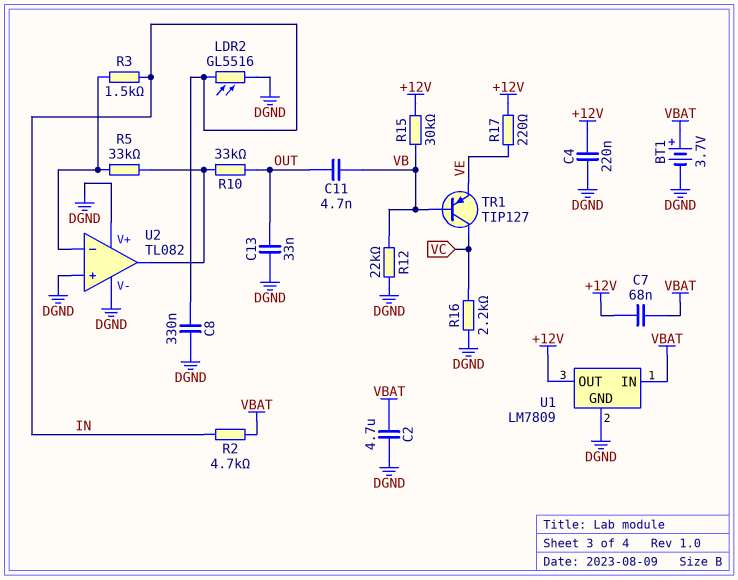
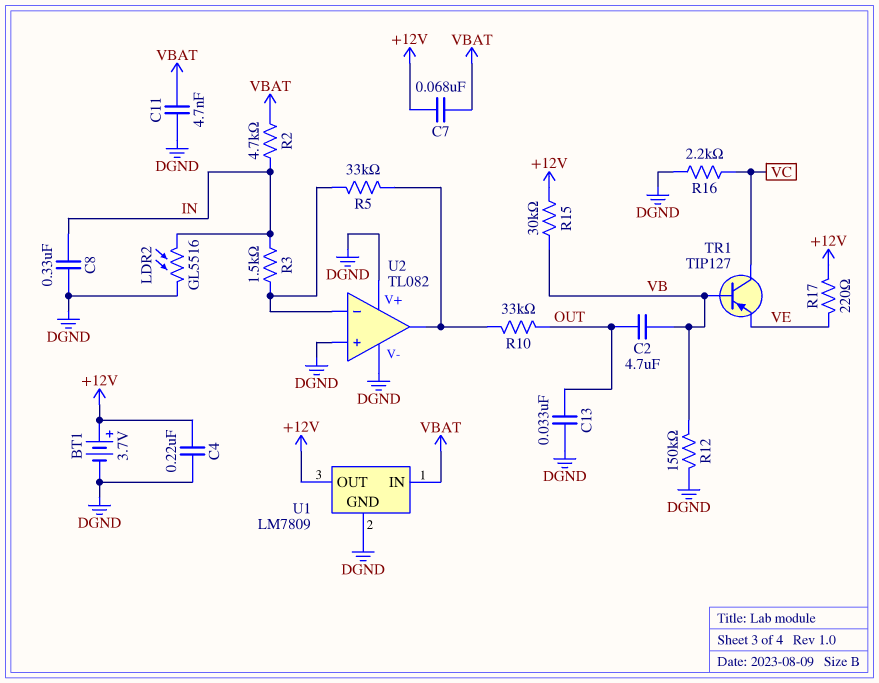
BT1: 3.7V (plus VBAT, minus DGND) -> 3.7V (plus +12V, minus DGND)
C2: 4.7uF (DGND, VBAT) -> 4.7uF (OUT, VB)
C11: 4.7nF (OUT, VB) -> 4.7nF (DGND, VBAT)
R12: 22k (DGND, VB) -> 150k (DGND, VB)

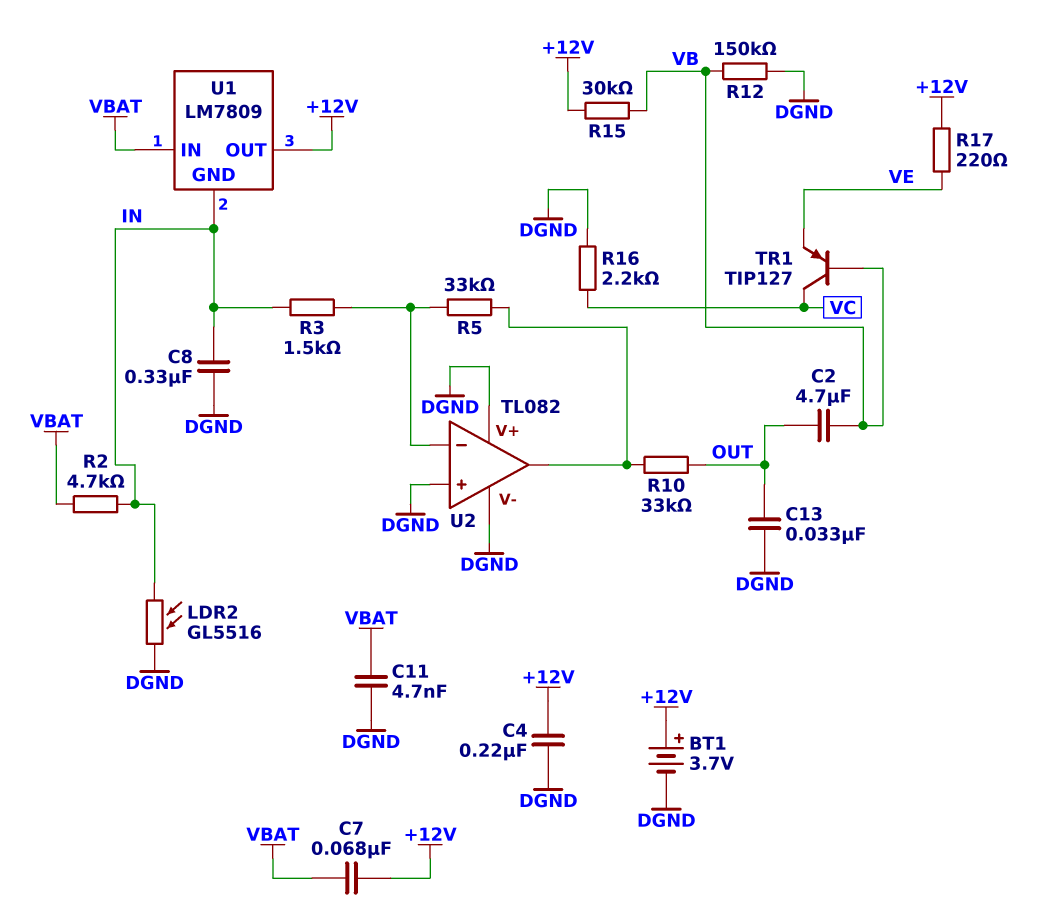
U1 pin GND: DGND -> IN

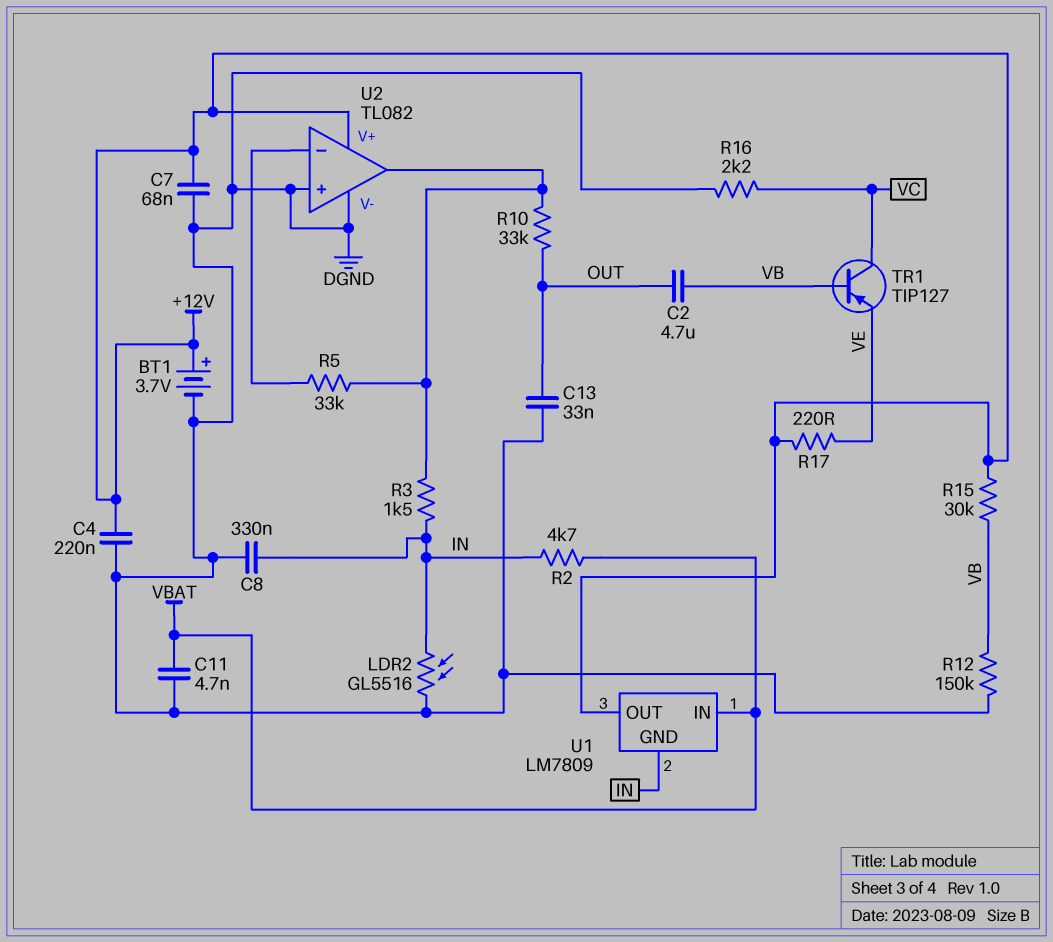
C7: 68nF (+12V, VBAT) -> 68nF (+12V, DGND)
R3: 1.5k (IN, U2/in-) -> 1.5k (IN, U2/out)
U2 pin V+: DGND -> +12V

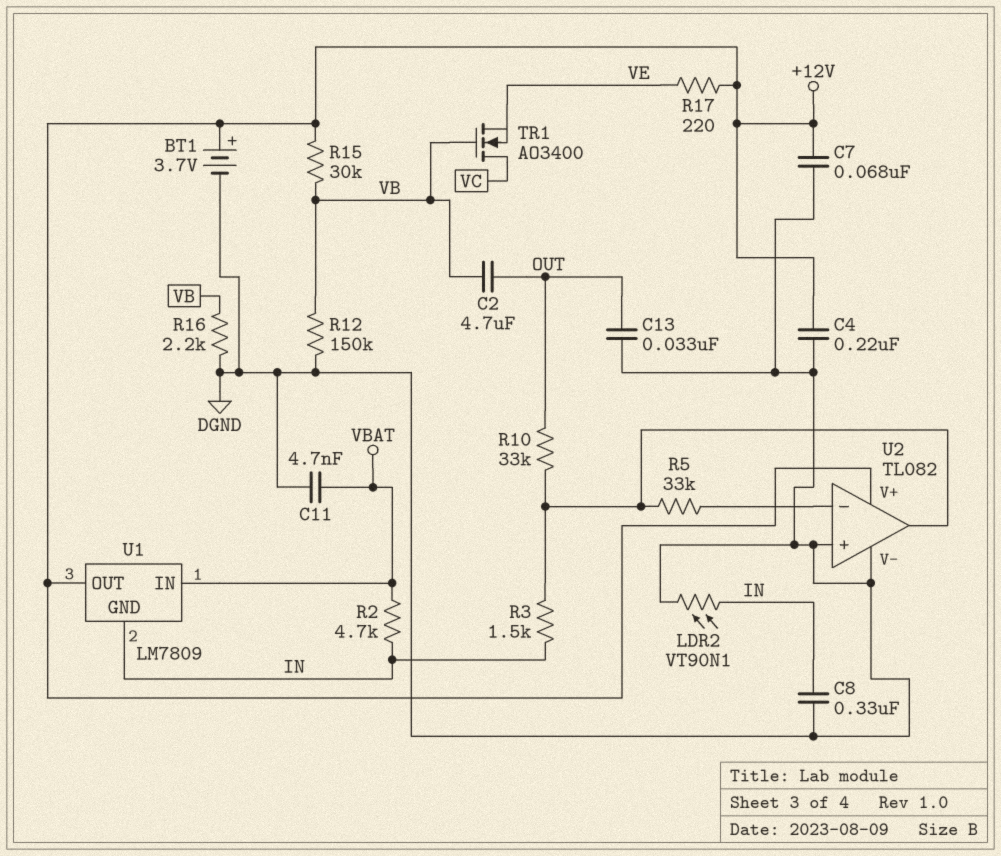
LDR2: GL5516 (DGND, IN) -> VT90N1 (DGND, IN)
R16: 2.2k (DGND, VC) -> 2.2k (DGND, VB)
TR1: PNP TIP127 (B VB, C VC, E VE) -> NMOS AO3400 (G VB, D VC, S VE)

